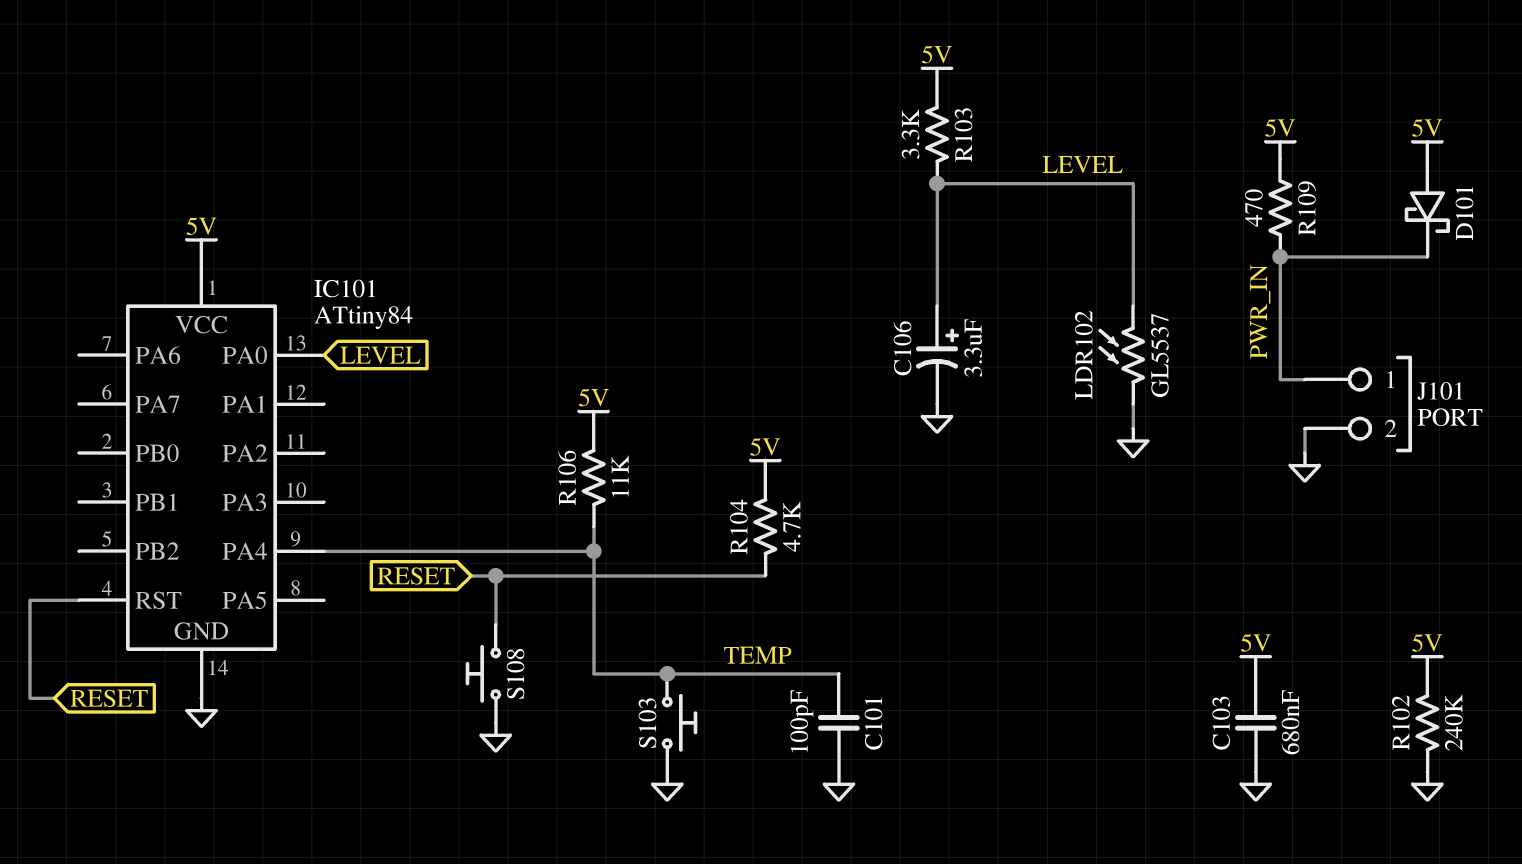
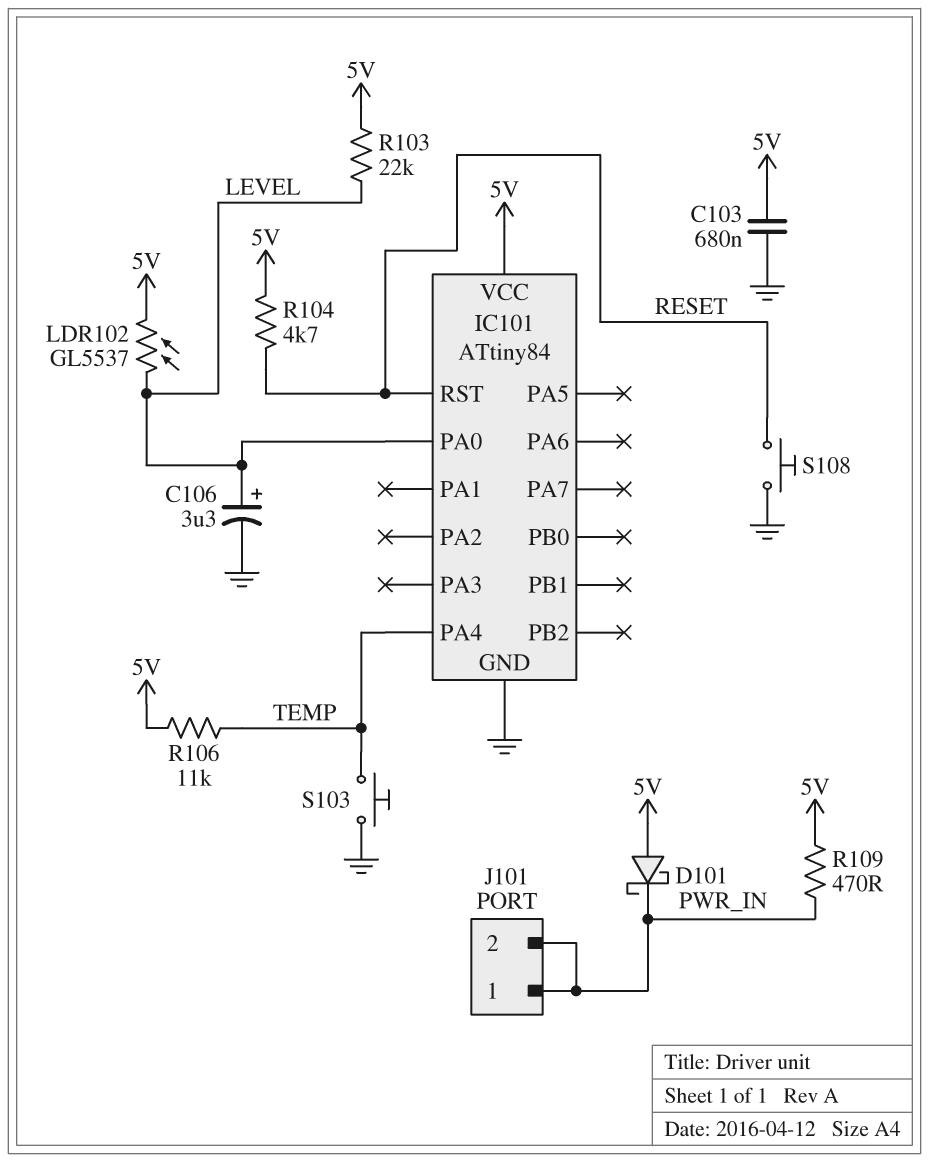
C101: 100pF (GND, TEMP) -> none
J101 pin 2: GND -> PWR_IN
LDR102: GL5537 (GND, LEVEL) -> GL5537 (5V, LEVEL)
R102: 240k (5V, GND) -> none
R103: 3.3k (5V, LEVEL) -> 22k (5V, LEVEL)

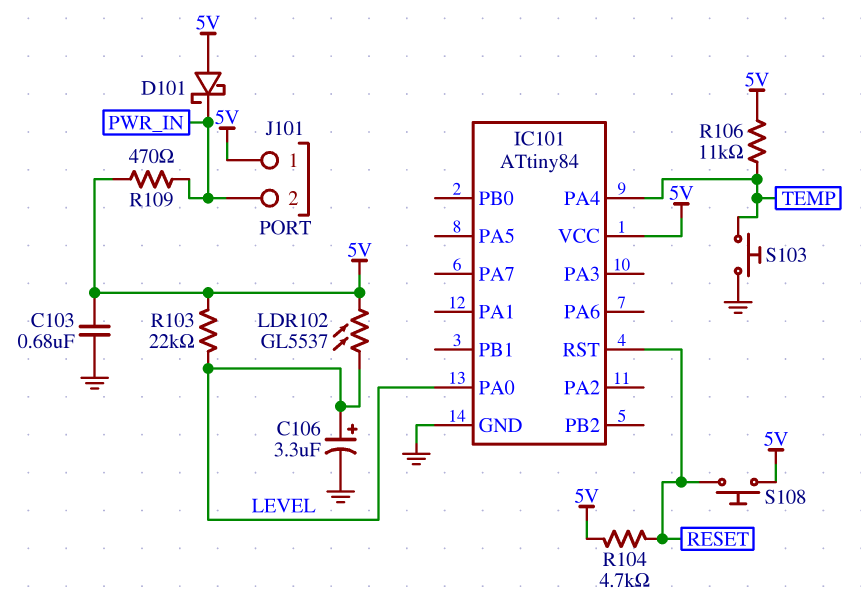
J101 pin 1: PWR_IN -> 5V
S108: button (GND, RESET) -> button (5V, RESET)

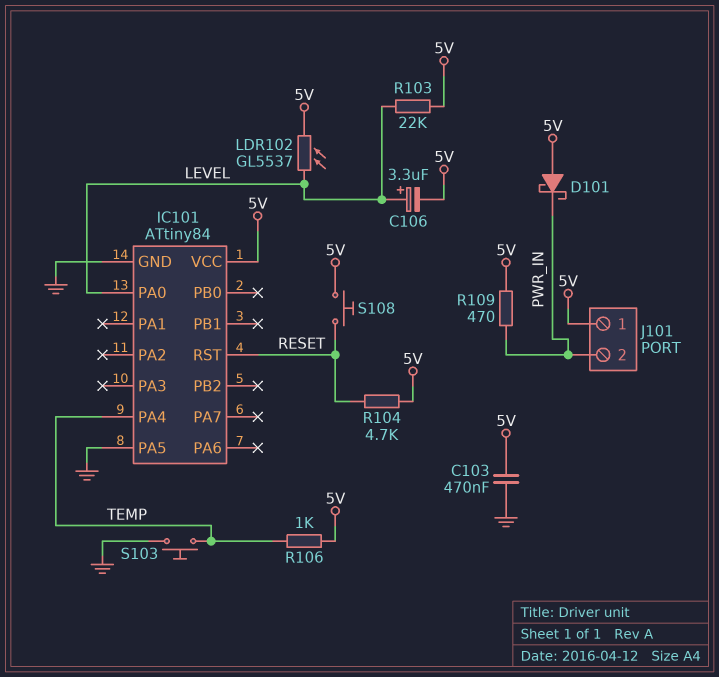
C103: 680nF (5V, GND) -> 470nF (5V, GND)
C106: 3.3uF (plus LEVEL, minus GND) -> 3.3uF (plus LEVEL, minus 5V)
IC101 pin PA5: none -> GND
R106: 11k (5V, TEMP) -> 1k (5V, TEMP)

